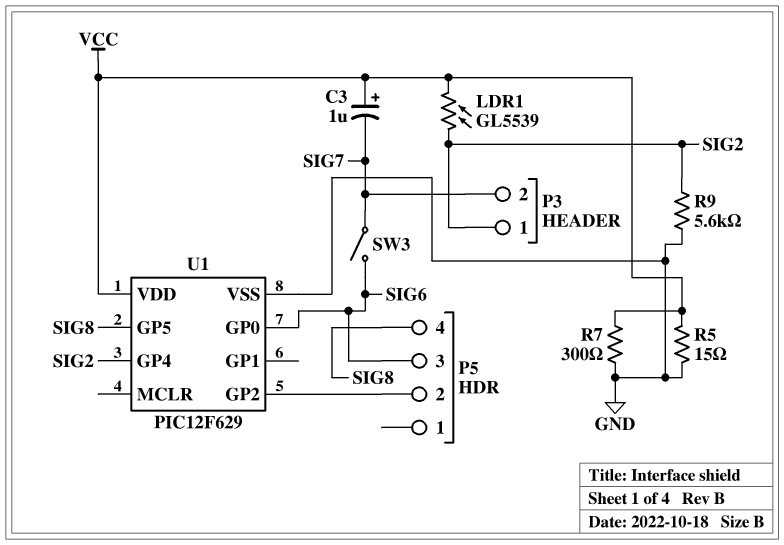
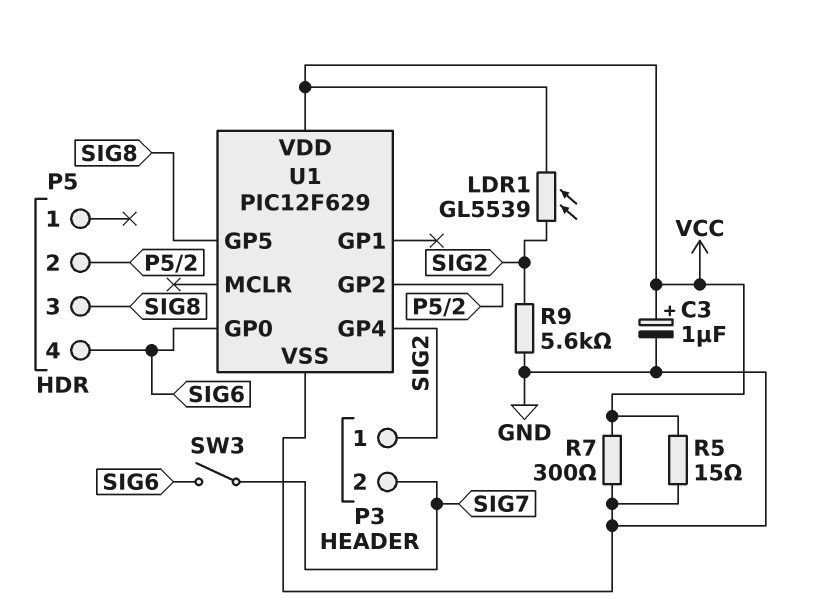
C3: 1uF (plus VCC, minus SIG7) -> 1uF (plus VCC, minus GND)
P5 pin 3: SIG6 -> SIG8
P5 pin 4: SIG8 -> SIG6

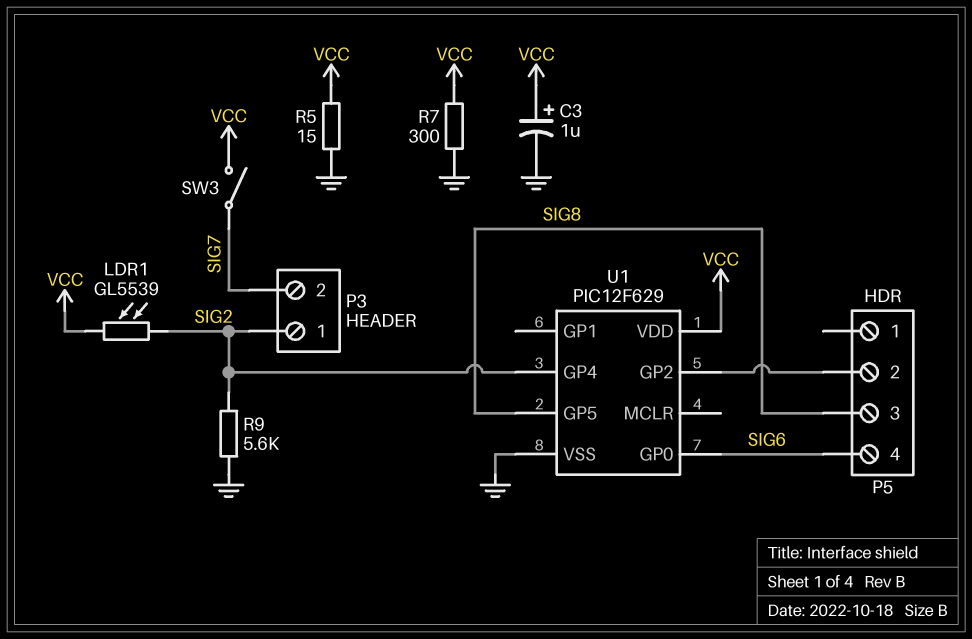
SW3: switch (SIG6, SIG7) -> switch (SIG7, VCC)

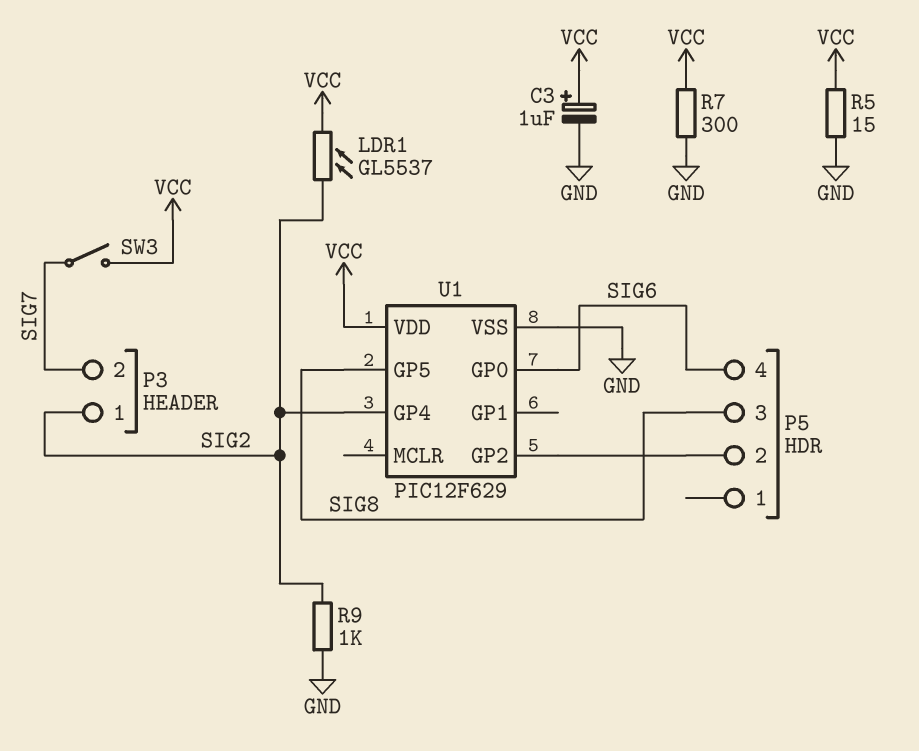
LDR1: GL5539 (SIG2, VCC) -> GL5537 (SIG2, VCC)
R9: 5.6k (GND, SIG2) -> 1k (GND, SIG2)

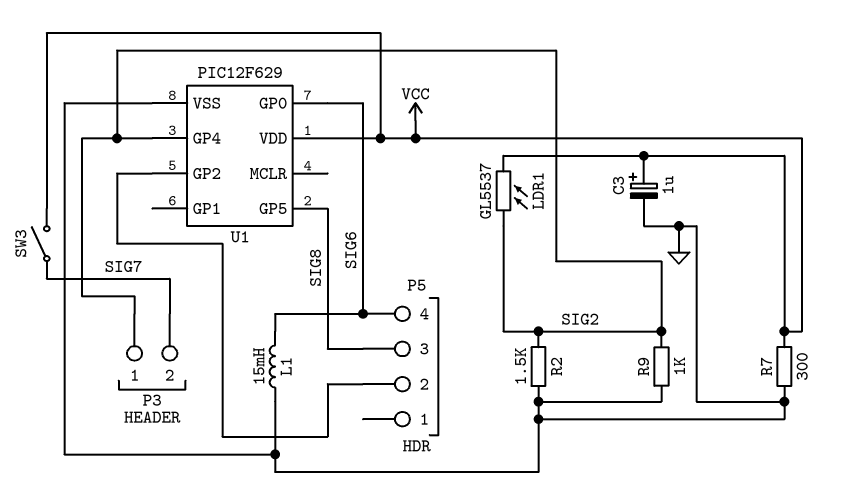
L1: none -> 15mH (GND, SIG6)
R2: none -> 1.5k (GND, SIG2)
R5: 15 (GND, VCC) -> none

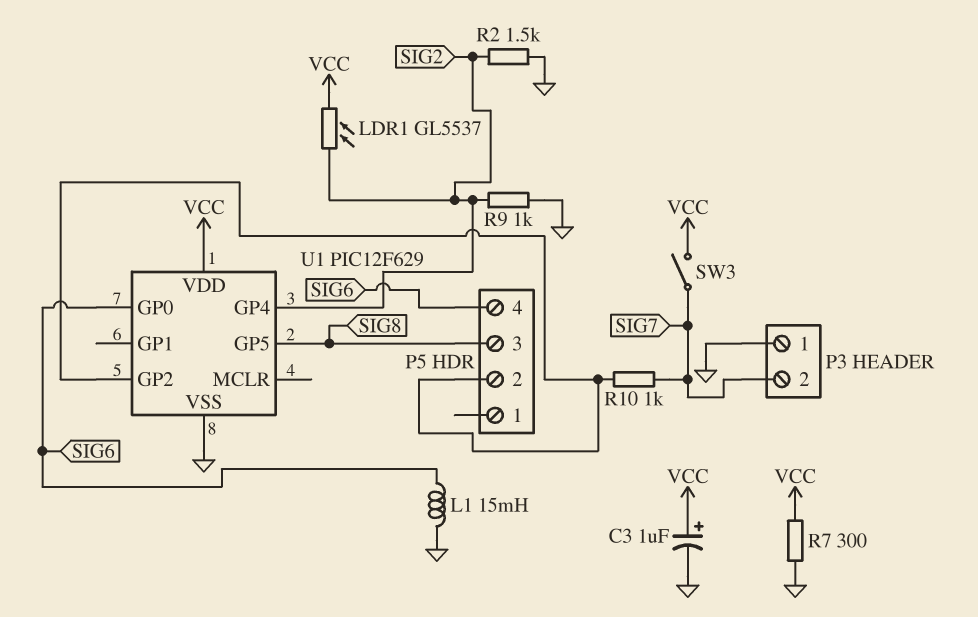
P3 pin 1: SIG2 -> GND
R10: none -> 1k (P5/2, SIG7)

